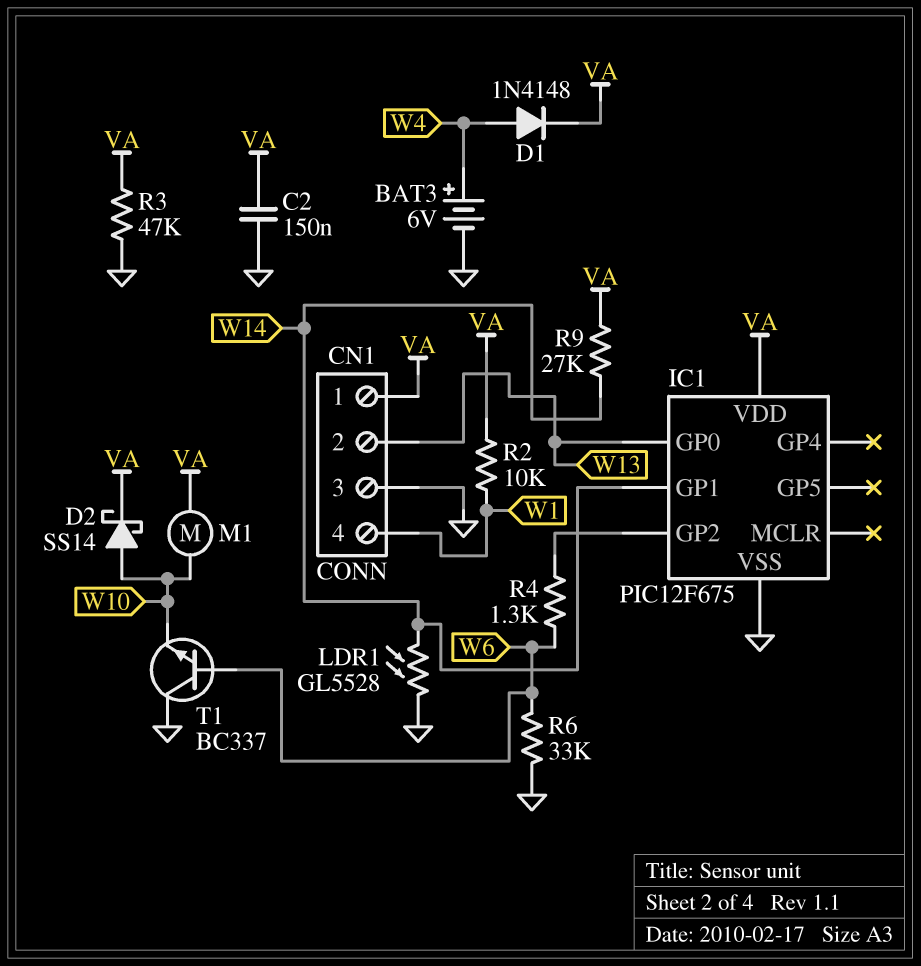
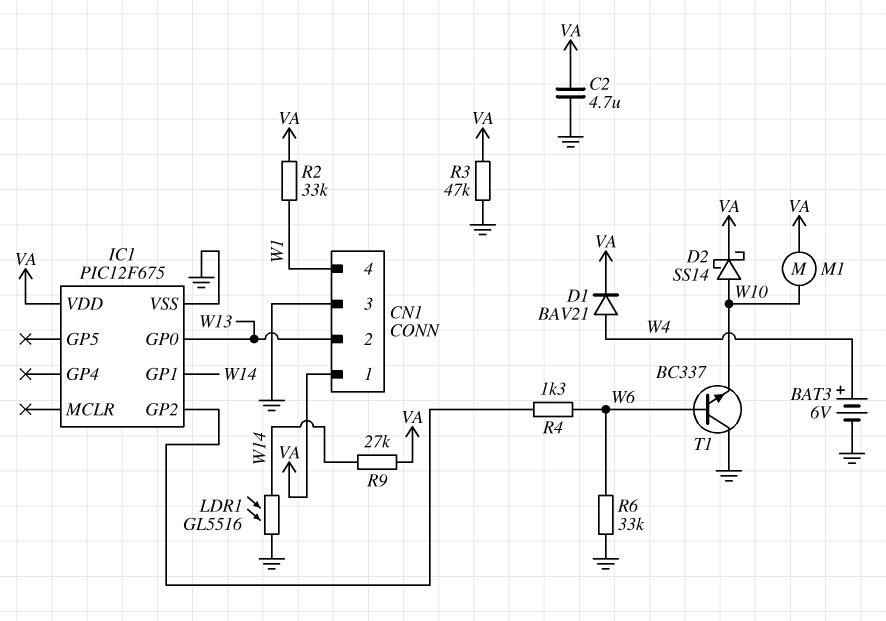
C2: 150nF (GND, VA) -> 4.7uF (GND, VA)
D1: diode 1N4148 (A W4, K VA) -> diode BAV21 (A W4, K VA)
LDR1: GL5528 (GND, W14) -> GL5516 (GND, W14)
R2: 10k (VA, W1) -> 33k (VA, W1)

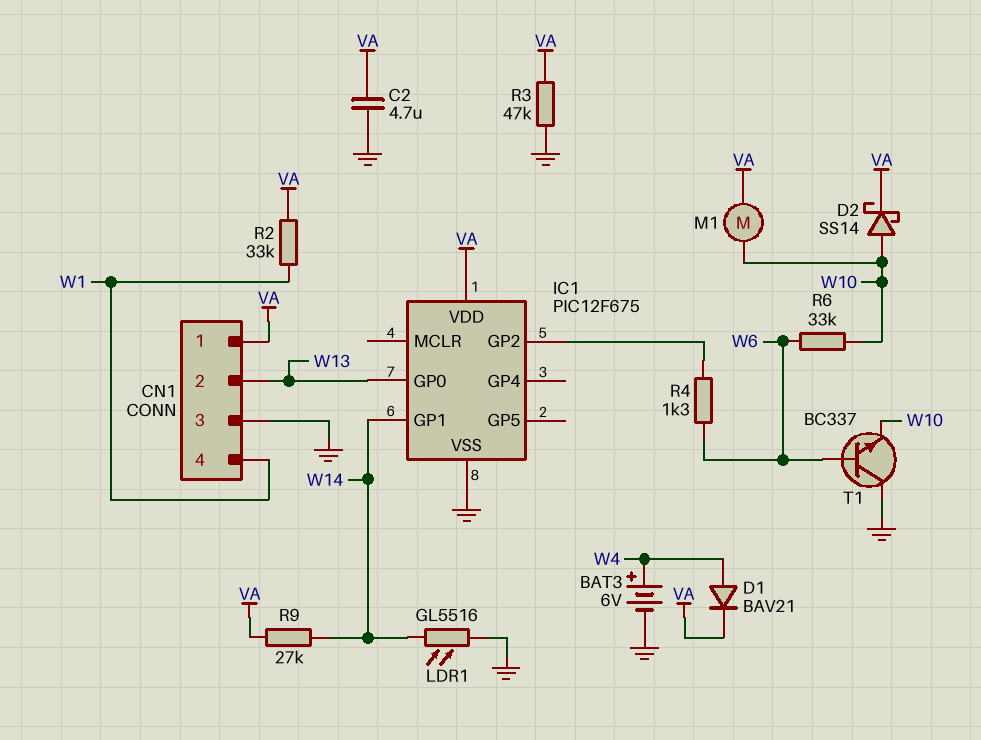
R6: 33k (GND, W6) -> 33k (W6, W10)

